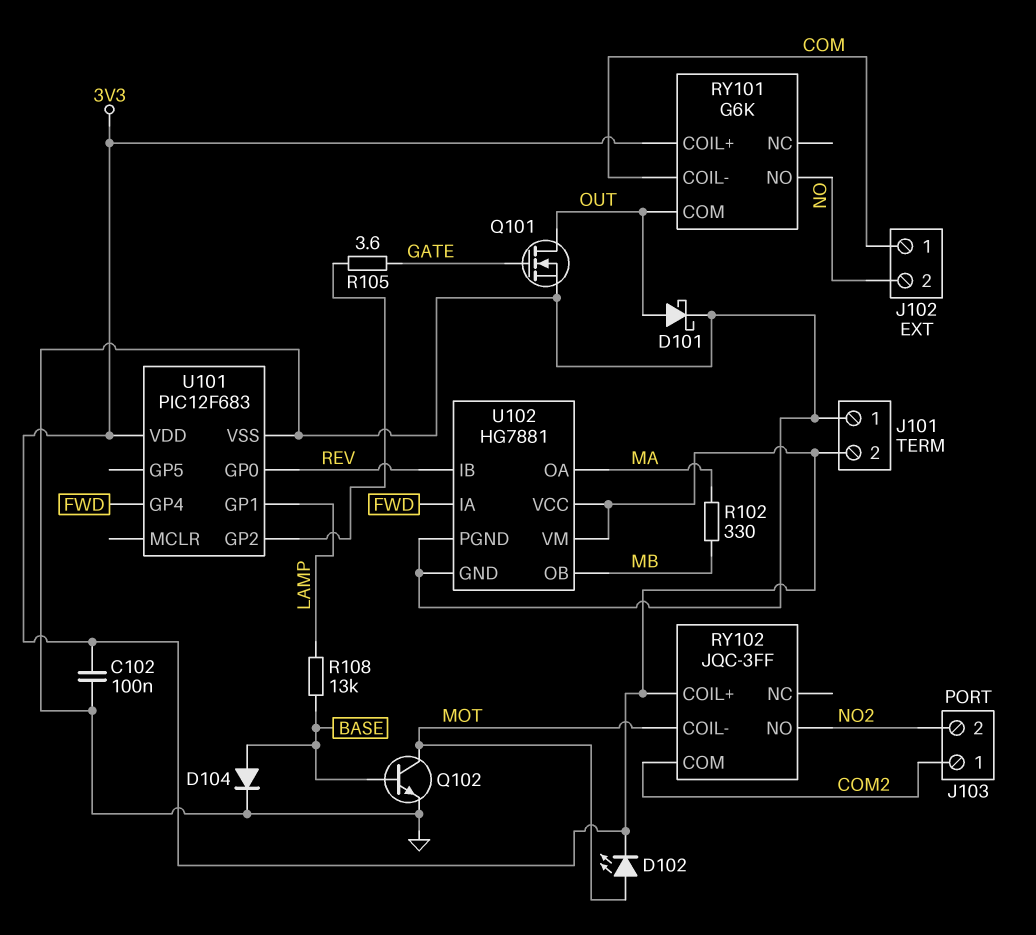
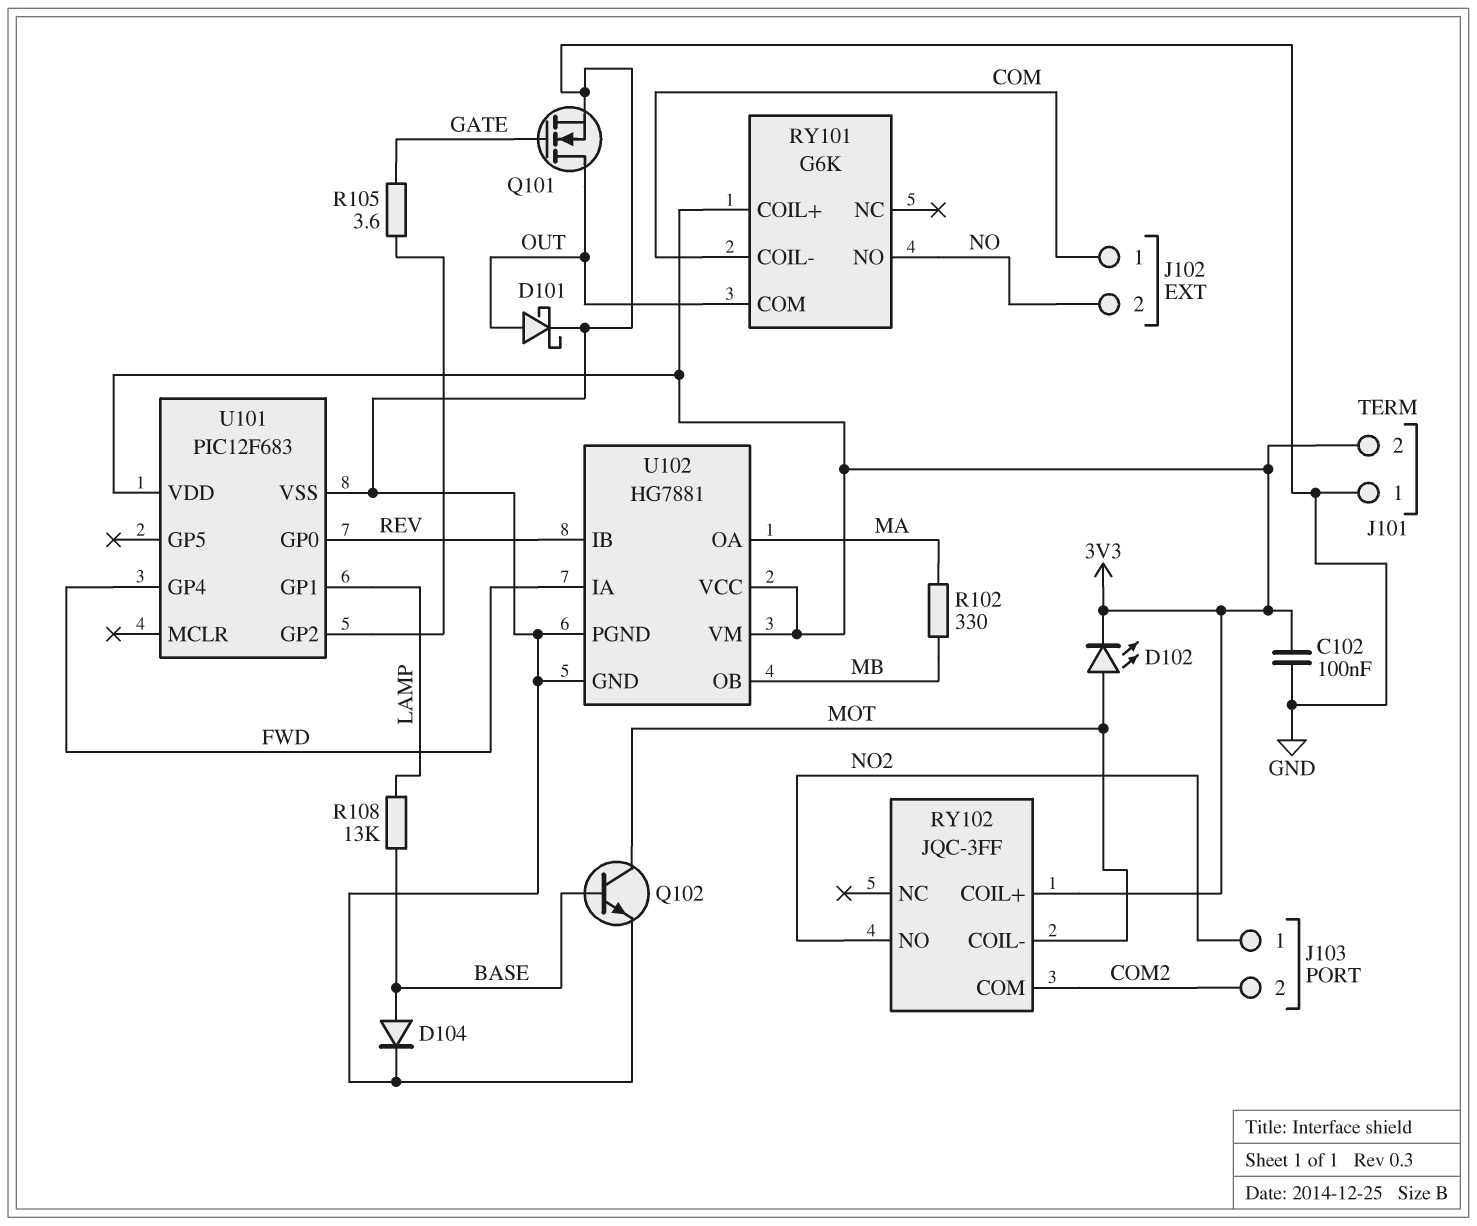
J103 pin 1: COM2 -> NO2
J103 pin 2: NO2 -> COM2

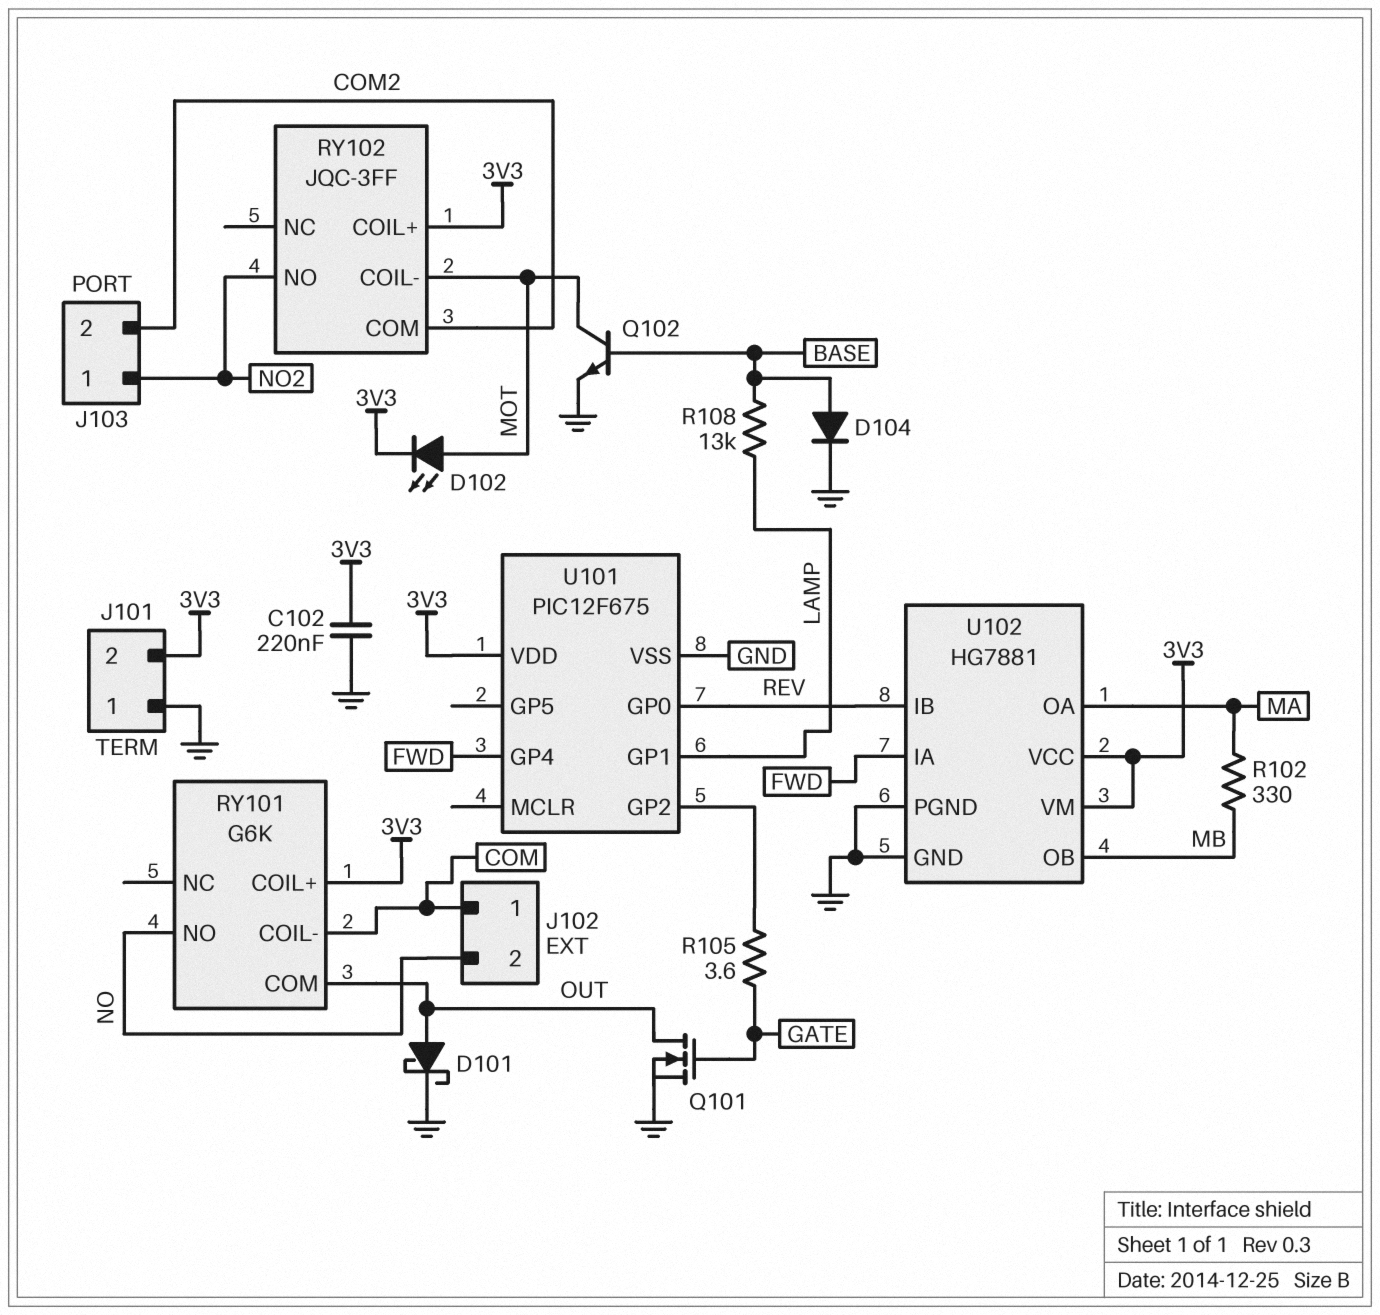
C102: 100nF (3V3, GND) -> 220nF (3V3, GND)
U101: PIC12F683 -> PIC12F675

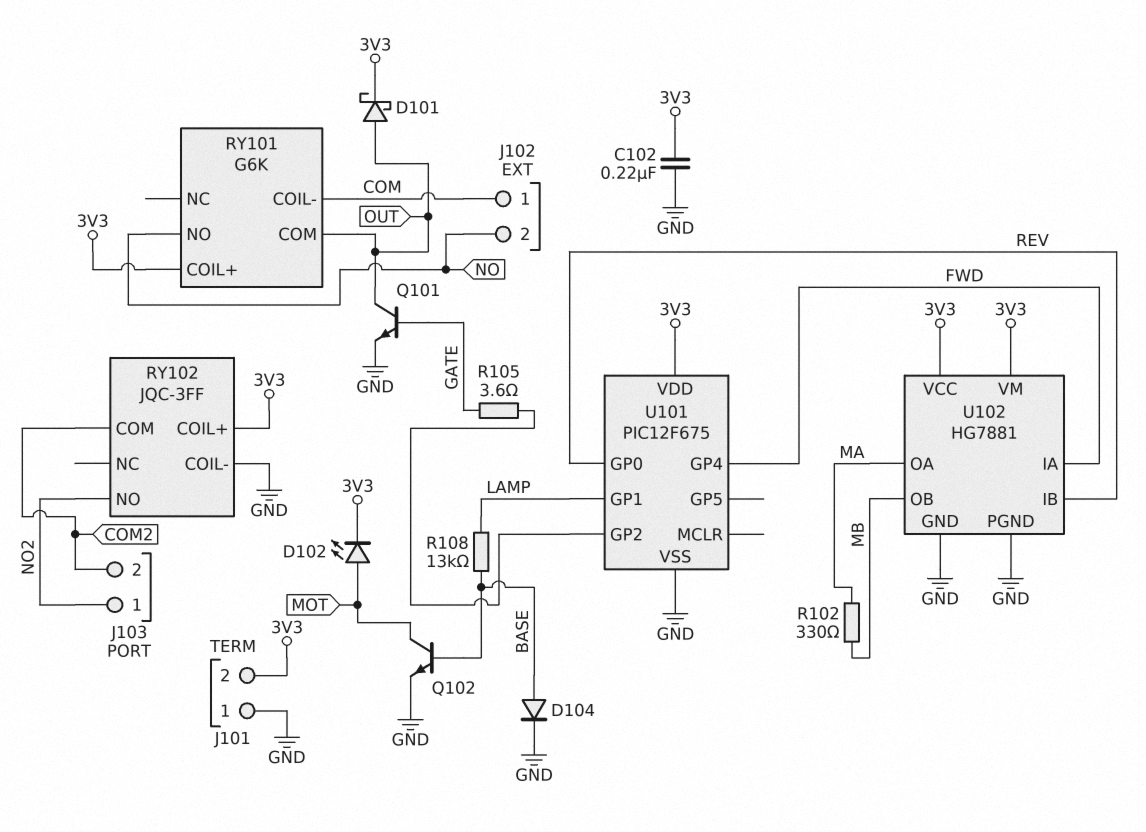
D101: schottky (A OUT, K GND) -> schottky (A OUT, K 3V3)
Q101: NMOS (G GATE, D OUT, S GND) -> NPN (B GATE, C OUT, E GND)
RY102 pin COIL-: MOT -> GND

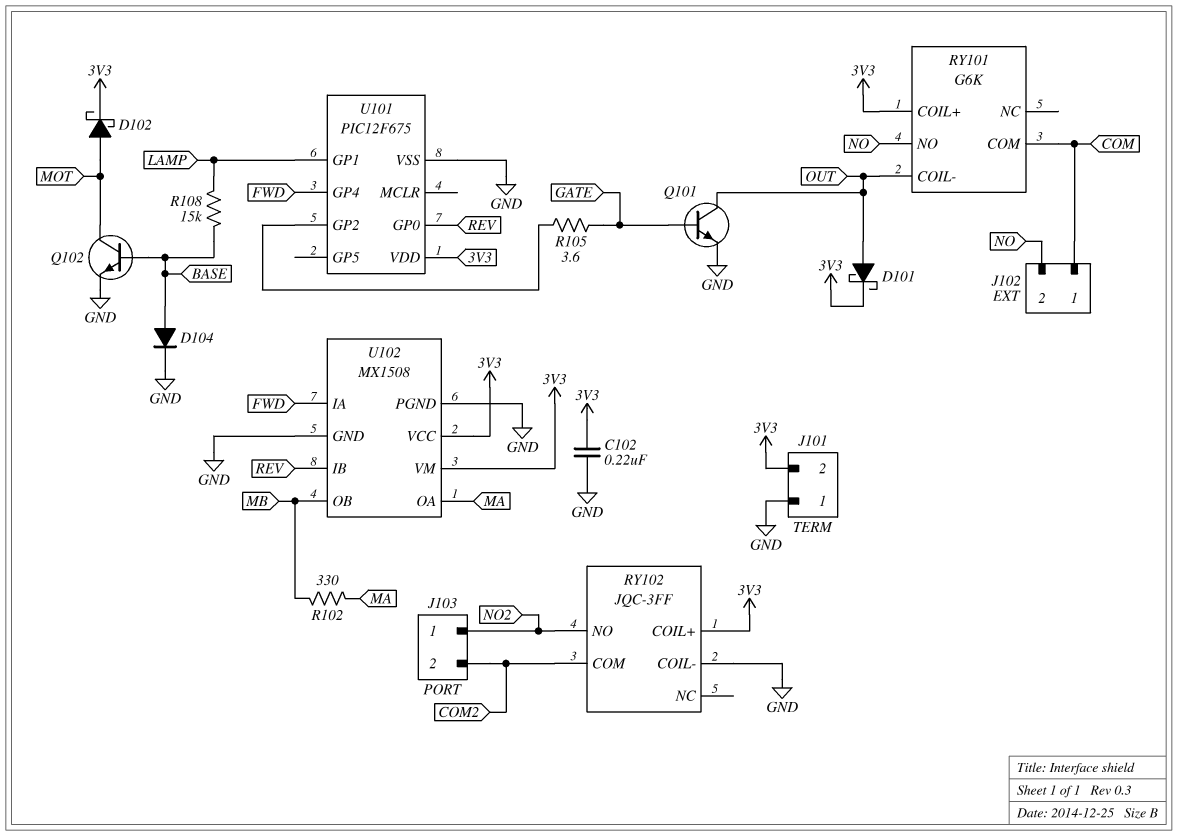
D102: LED (A MOT, K 3V3) -> schottky (A MOT, K 3V3)
R108: 13k (BASE, LAMP) -> 15k (BASE, LAMP)
RY101 pin COIL-: COM -> OUT
RY101 pin COM: OUT -> COM
U102: HG7881 -> MX1508

